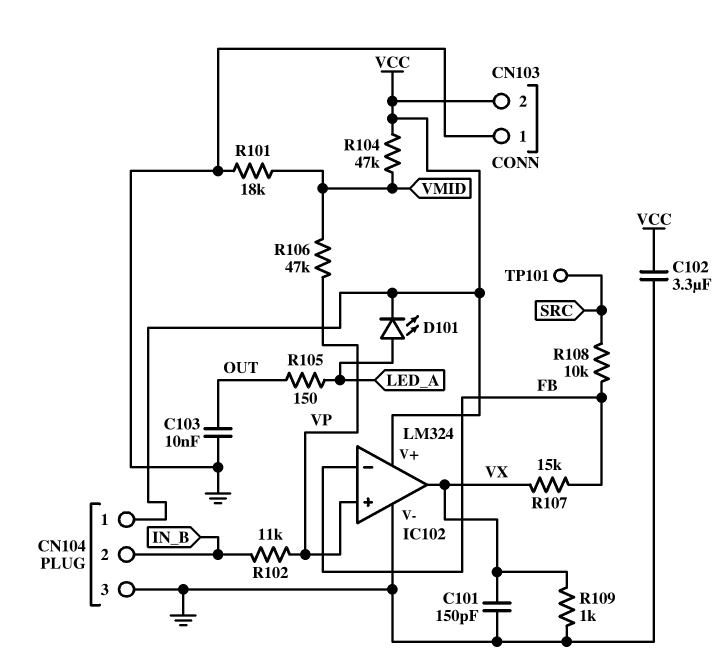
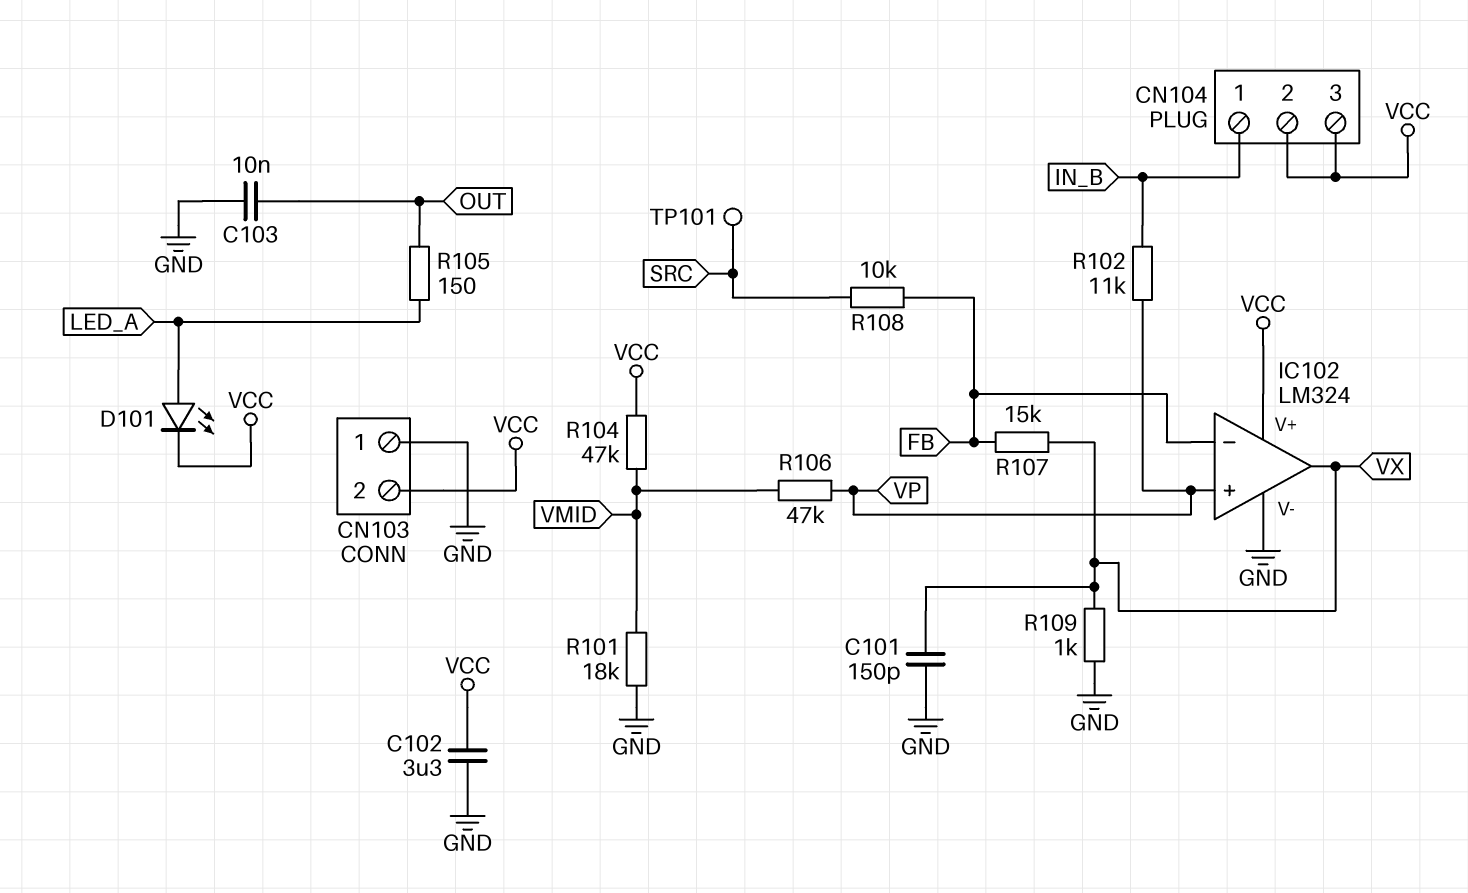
CN104 pin 1: VCC -> IN_B
CN104 pin 2: IN_B -> VCC
CN104 pin 3: GND -> VCC

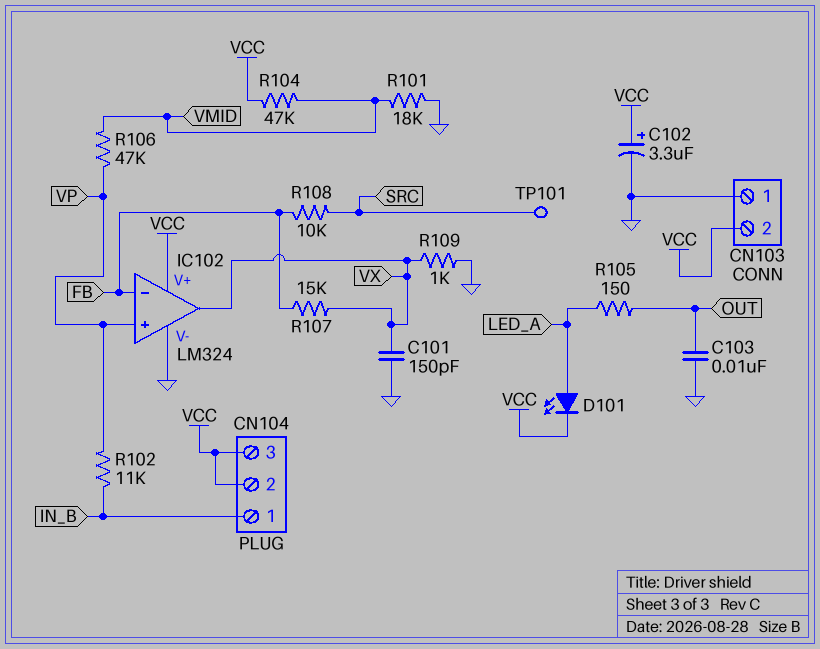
C102: 3.3uF (GND, VCC) -> 3.3uF (plus VCC, minus GND)

